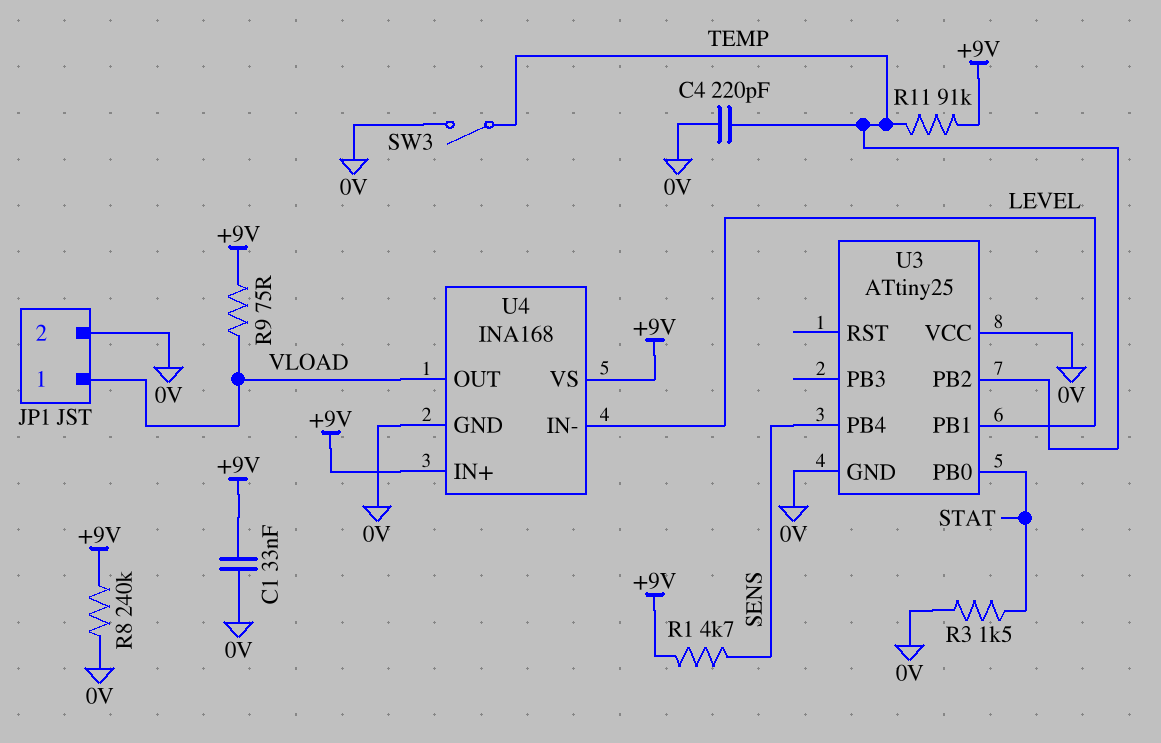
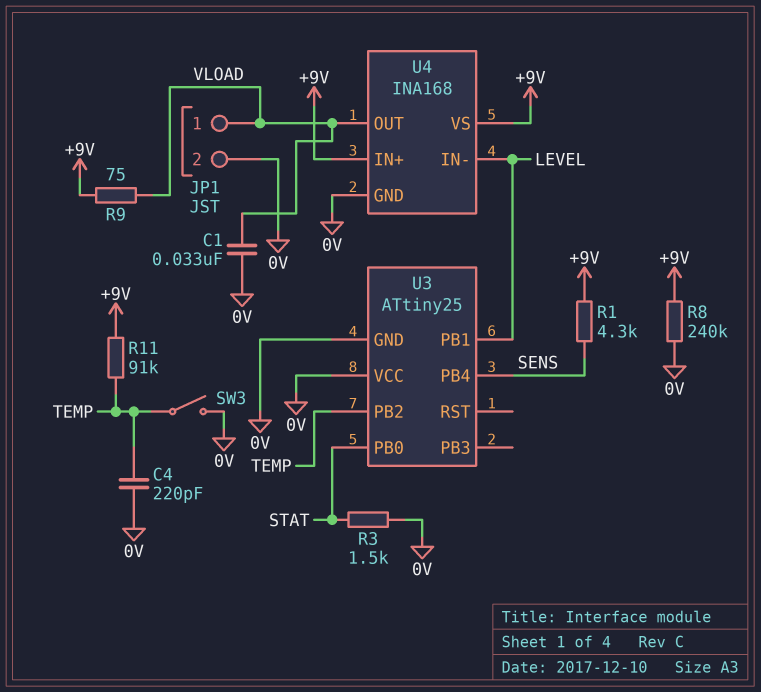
C1: 33nF (+9V, 0V) -> 33nF (0V, VLOAD)
R1: 4.7k (+9V, SENS) -> 4.3k (+9V, SENS)

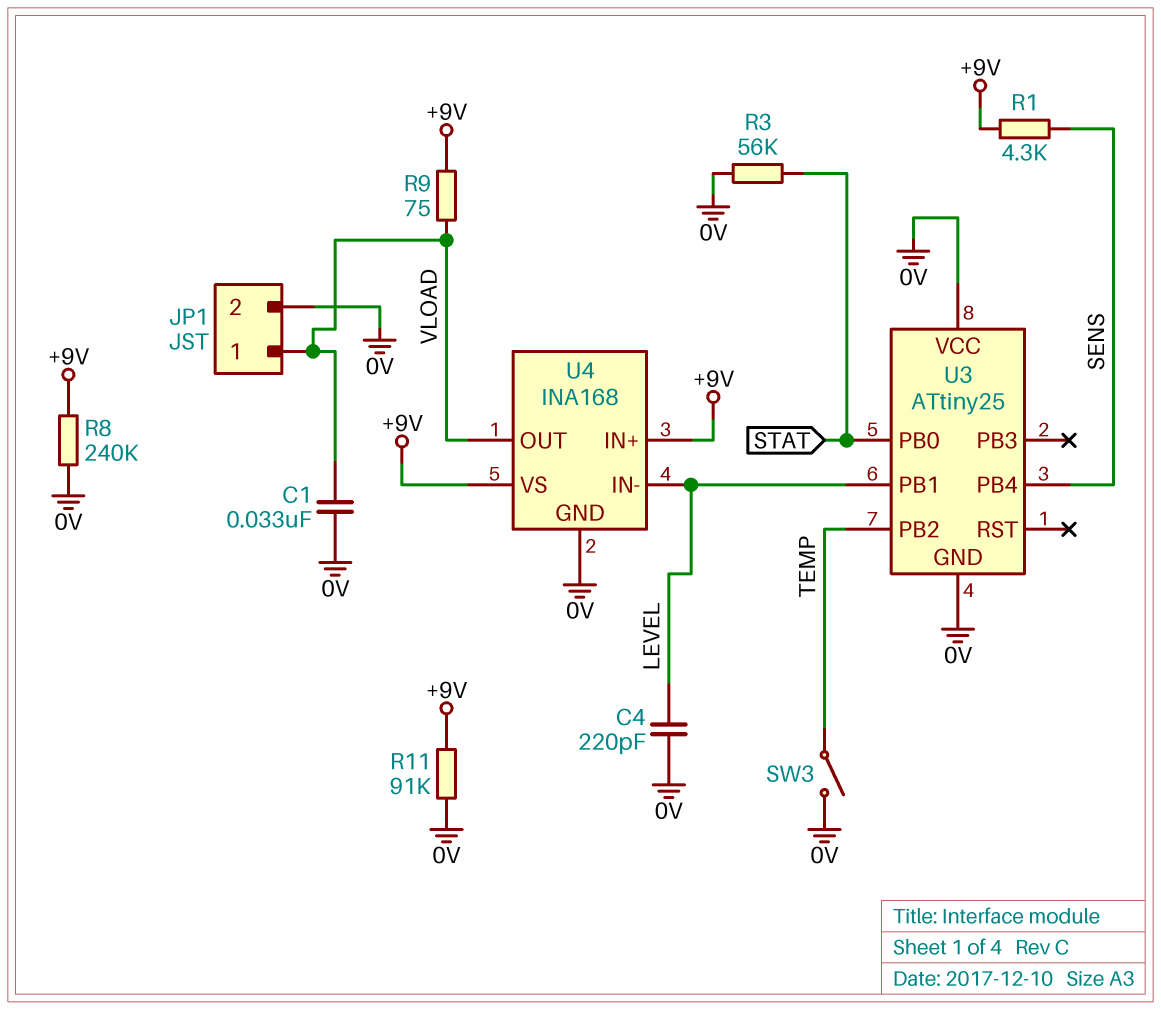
C4: 220pF (0V, TEMP) -> 220pF (0V, LEVEL)
R3: 1.5k (0V, STAT) -> 56k (0V, STAT)
R11: 91k (+9V, TEMP) -> 91k (+9V, 0V)

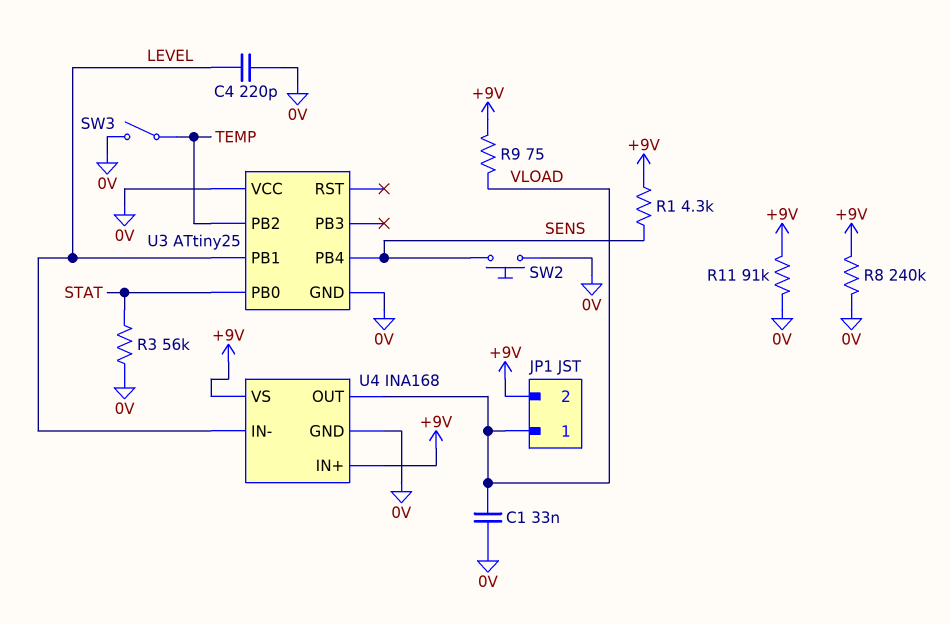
JP1 pin 2: 0V -> +9V
SW2: none -> button (0V, SENS)

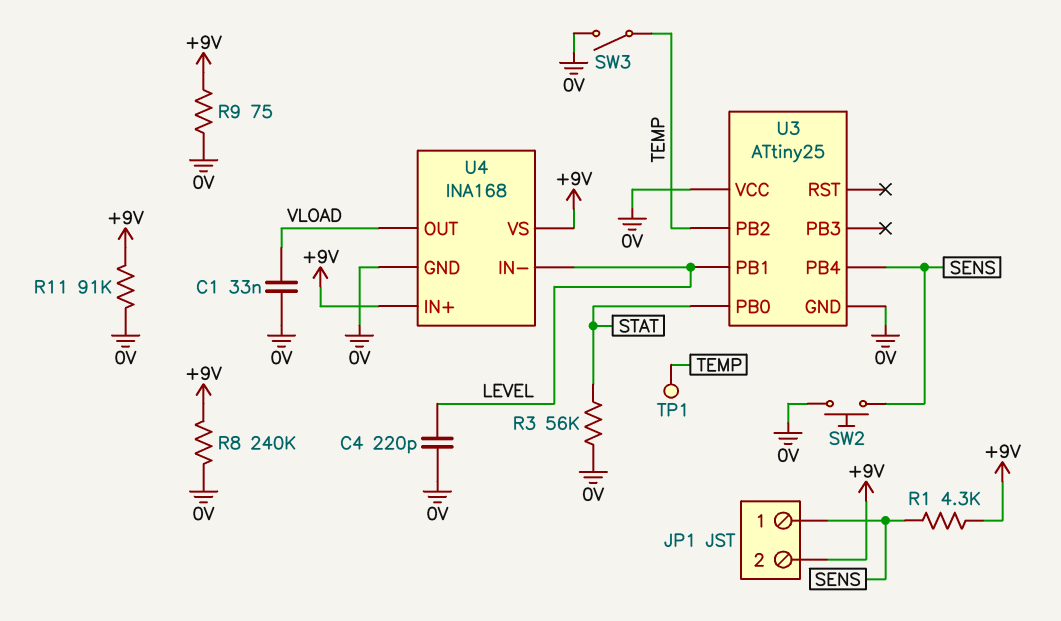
JP1 pin 1: VLOAD -> SENS
R9: 75 (+9V, VLOAD) -> 75 (+9V, 0V)
TP1: none -> test point (TEMP)

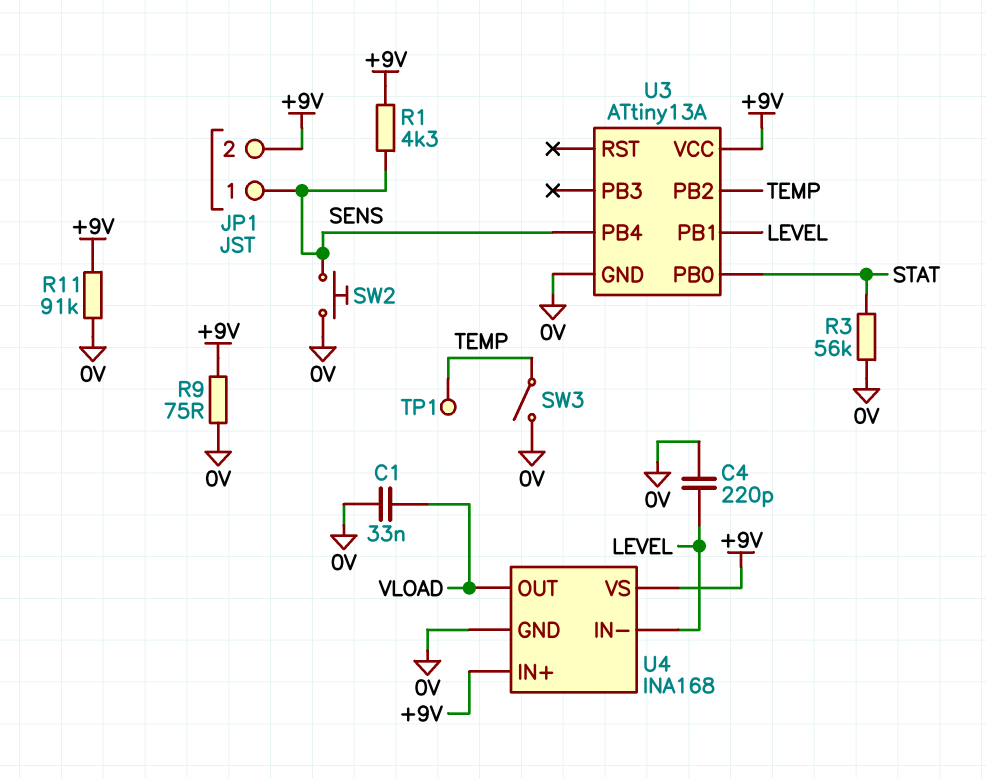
R8: 240k (+9V, 0V) -> none
U3: ATtiny25 -> ATtiny13A
U3 pin VCC: 0V -> +9V

